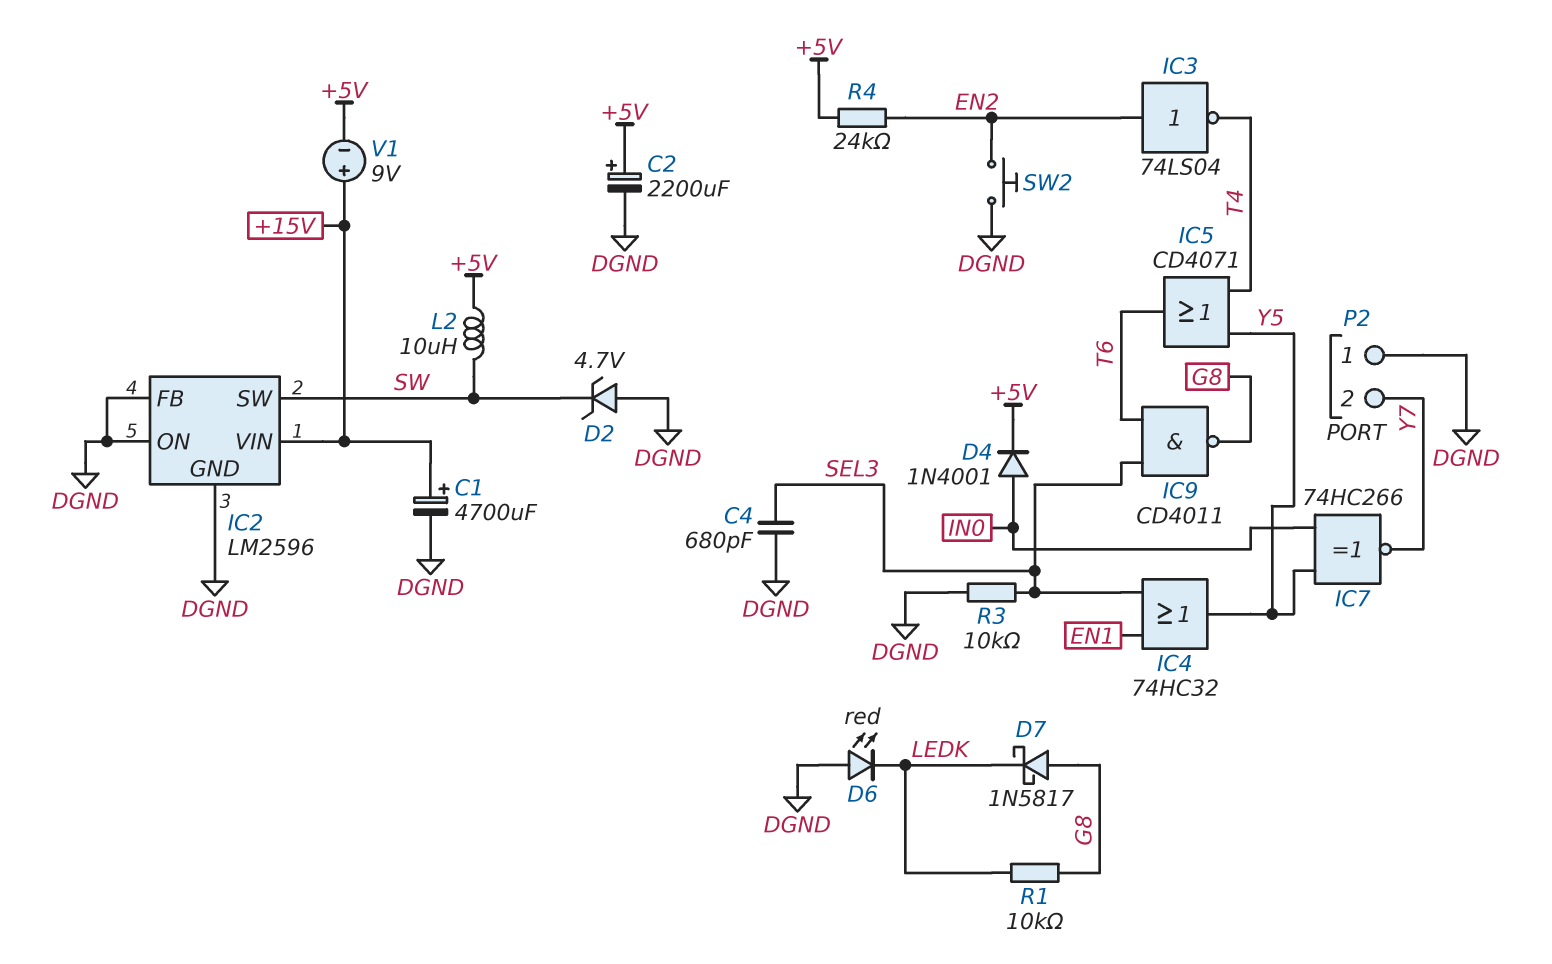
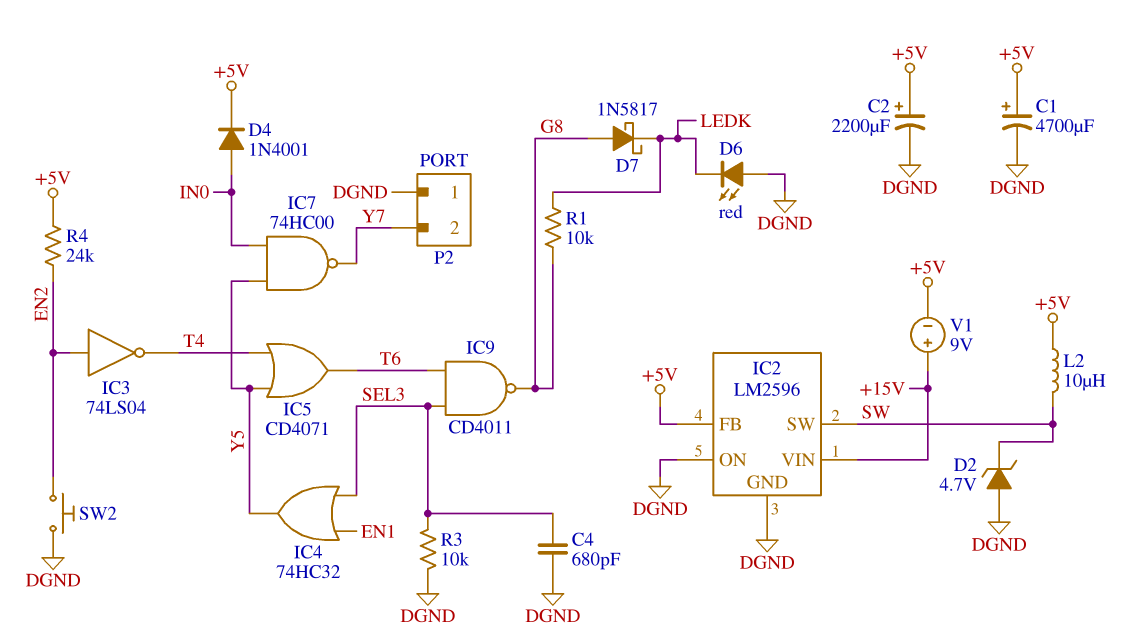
C1: 4700uF (plus +15V, minus DGND) -> 4700uF (plus +5V, minus DGND)
IC2 pin FB: DGND -> +5V
IC7: XNOR 74HC266 (in IN0, in Y5, out Y7) -> NAND 74HC00 (in IN0, in Y5, out Y7)

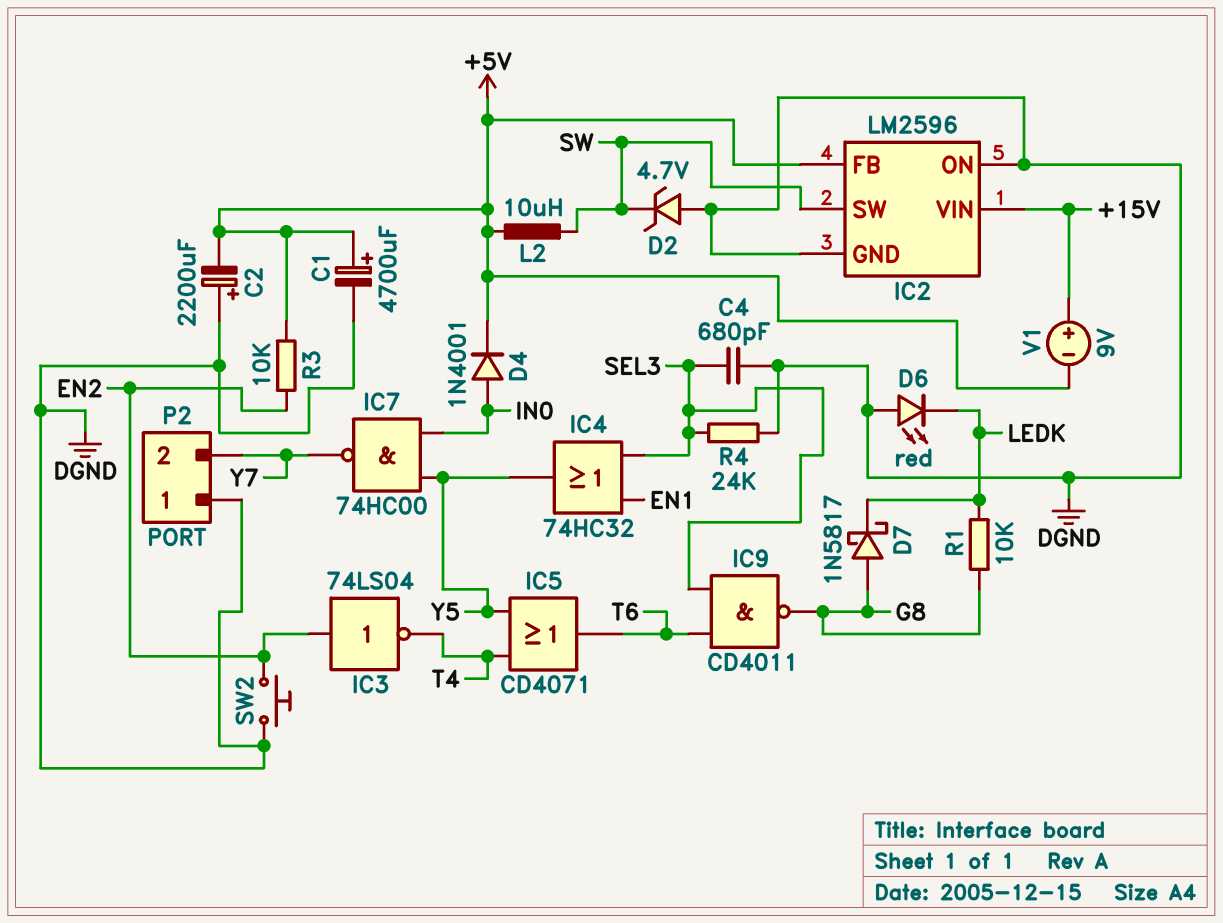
C2: 2200uF (plus +5V, minus DGND) -> 2200uF (plus DGND, minus +5V)
R3: 10k (DGND, SEL3) -> 10k (+5V, EN2)
R4: 24k (+5V, EN2) -> 24k (DGND, SEL3)

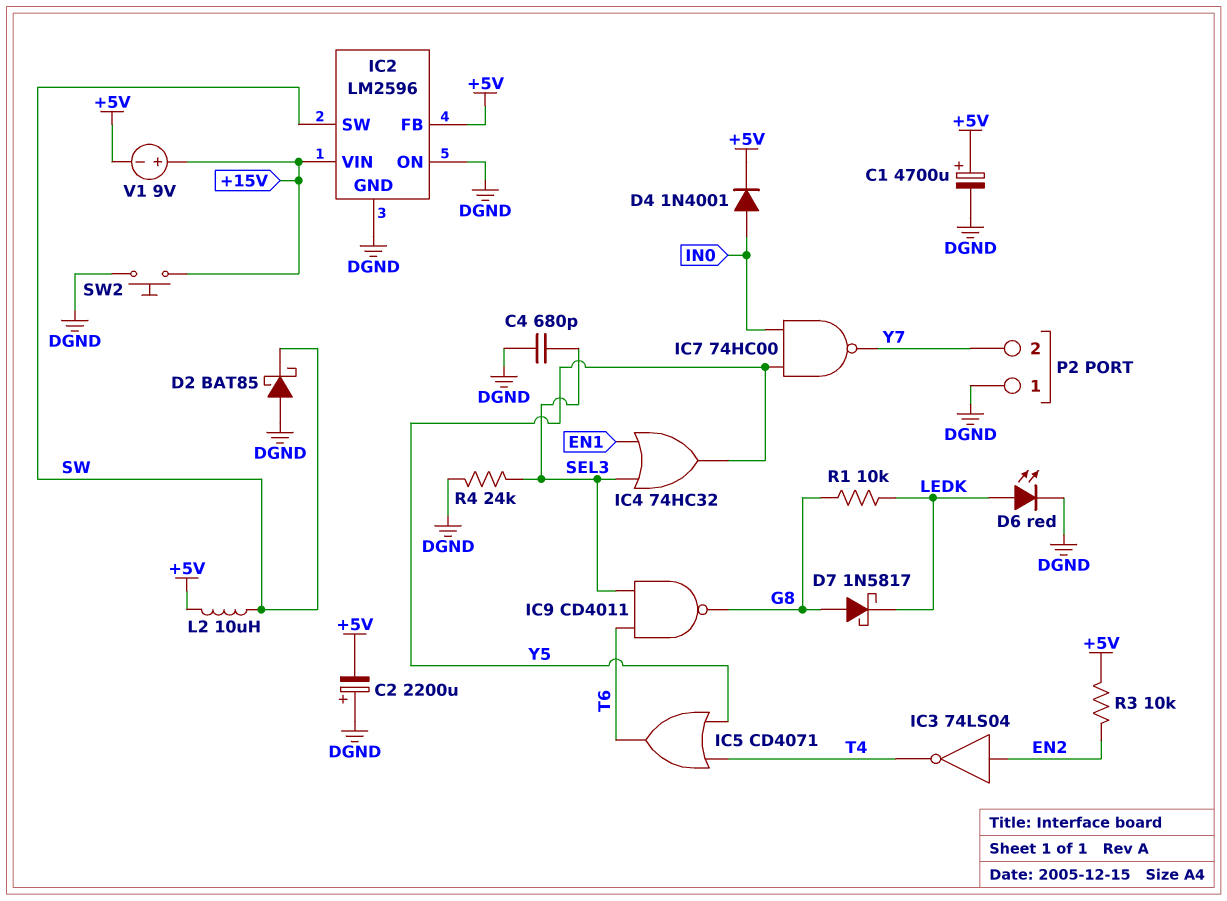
D2: zener 4.7V (A DGND, K SW) -> schottky BAT85 (A DGND, K SW)
D6: LED red (A DGND, K LEDK) -> LED red (A LEDK, K DGND)
SW2: button (DGND, EN2) -> button (+15V, DGND)

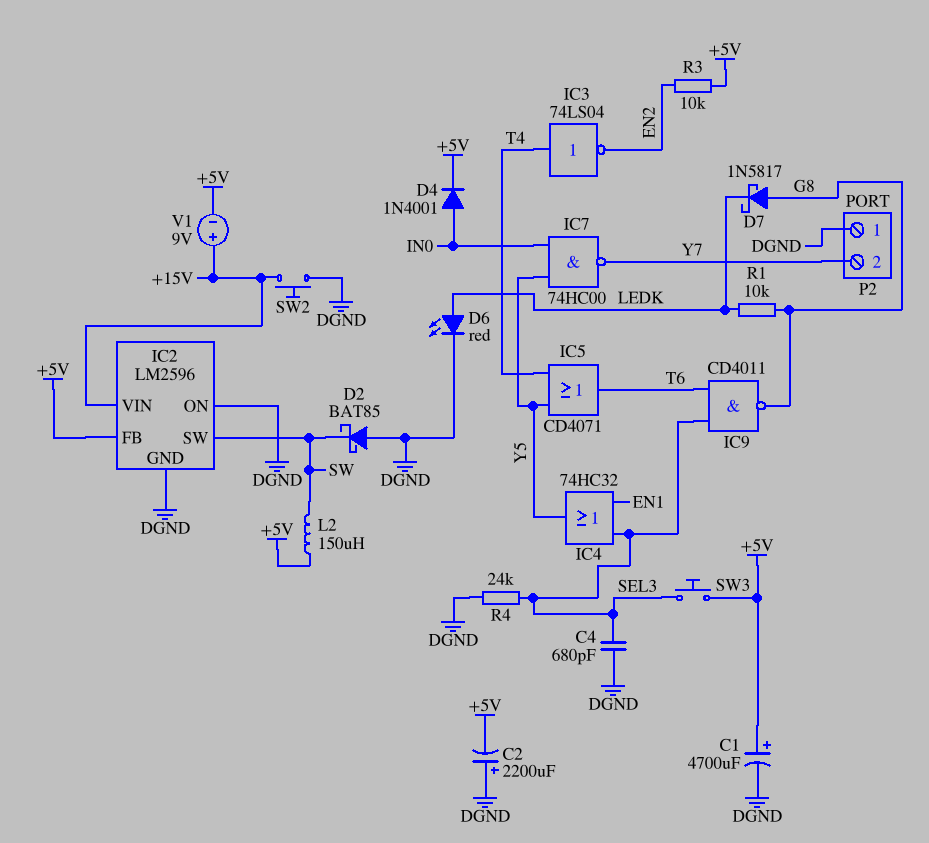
IC3: NOT 74LS04 (in EN2, out T4) -> NOT 74LS04 (in T4, out EN2)
L2: 10uH (+5V, SW) -> 150uH (+5V, SW)
SW3: none -> button (+5V, SEL3)

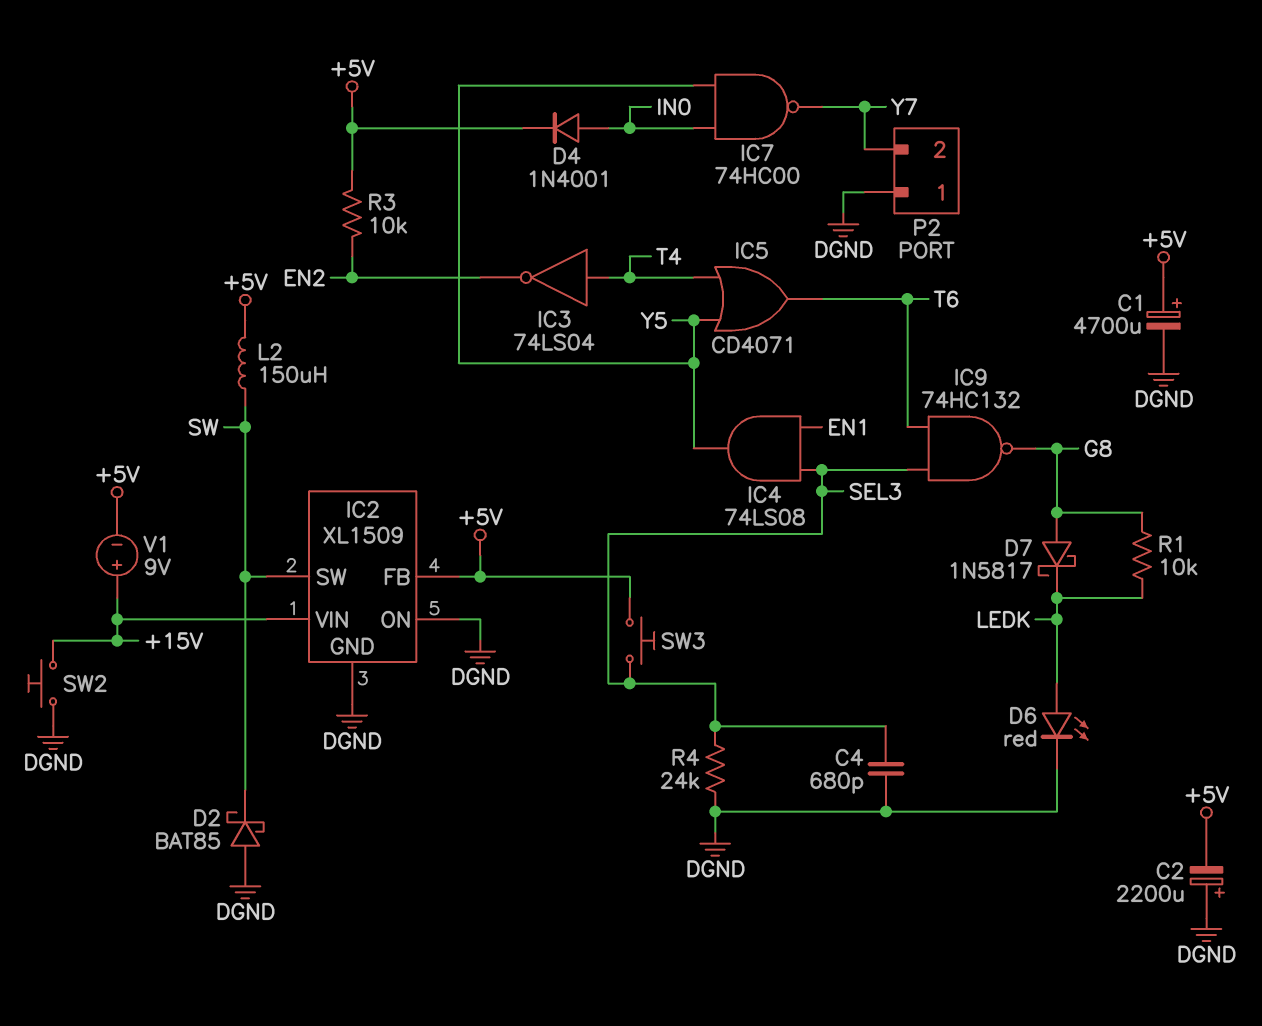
IC2: LM2596 -> XL1509
IC4: OR 74HC32 (in EN1, in SEL3, out Y5) -> AND 74LS08 (in EN1, in SEL3, out Y5)
IC9: NAND CD4011 (in SEL3, in T6, out G8) -> NAND 74HC132 (in SEL3, in T6, out G8)

